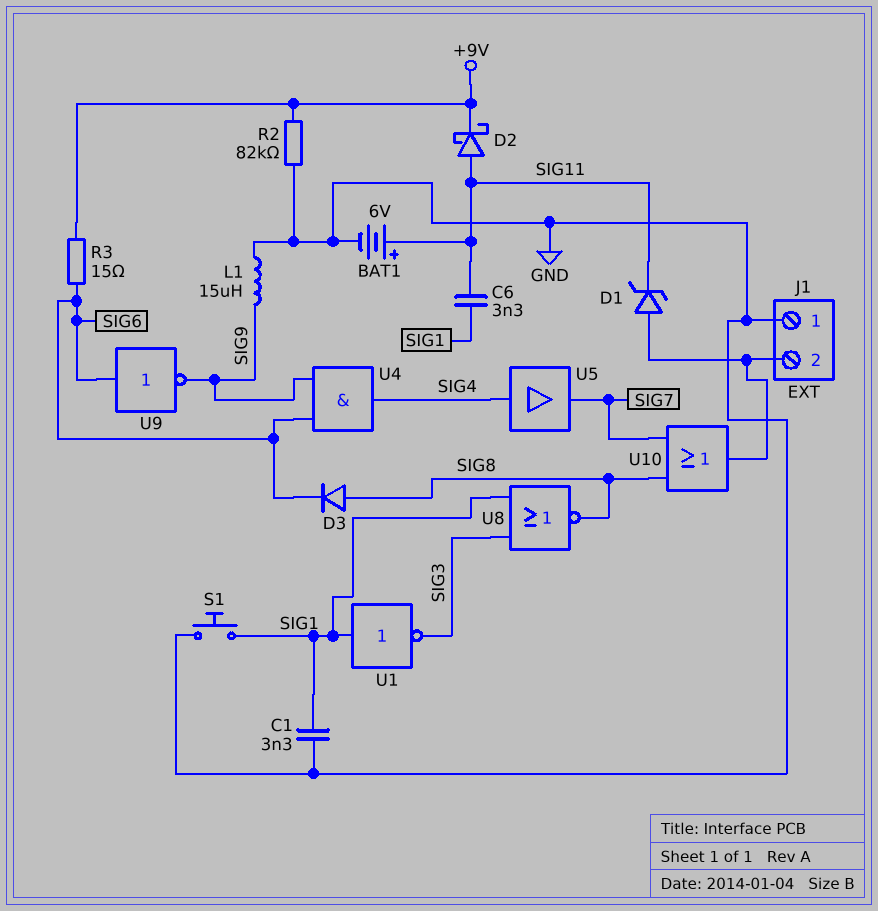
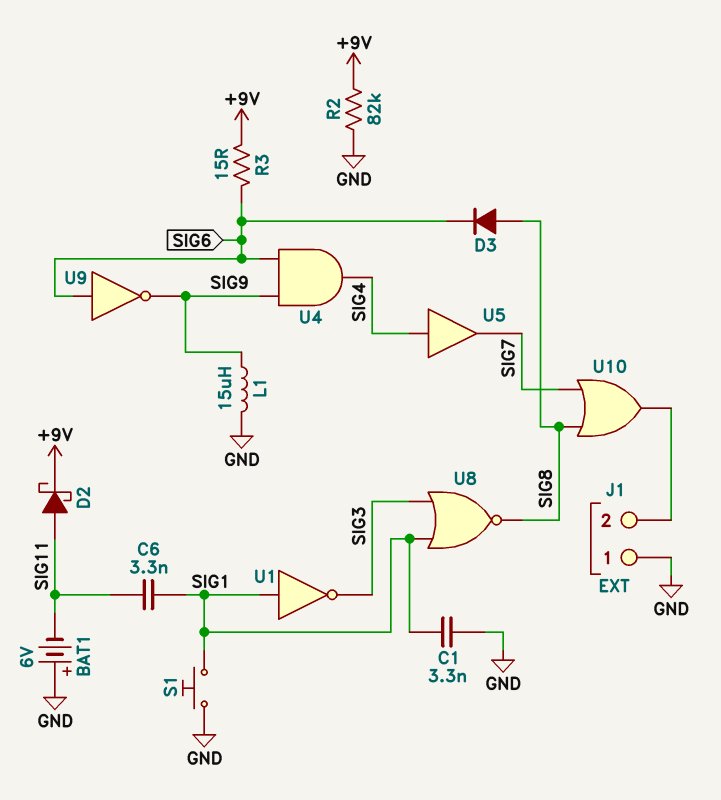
BAT1: 6V (plus SIG11, minus GND) -> 6V (plus GND, minus SIG11)
D1: zener (A J1/2, K SIG11) -> none

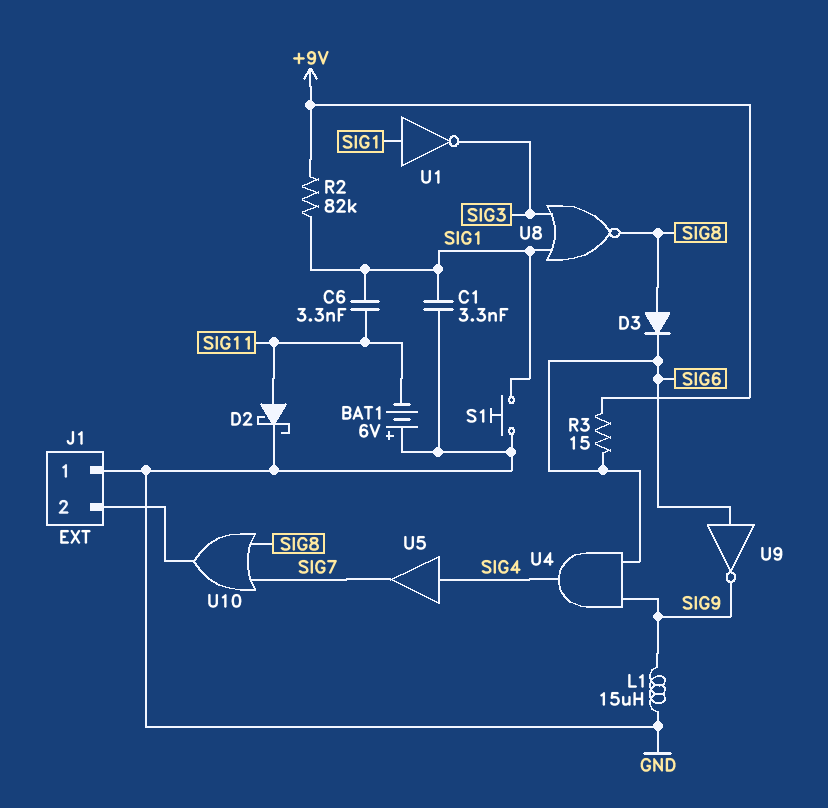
D2: schottky (A SIG11, K +9V) -> schottky (A SIG11, K GND)
R2: 82k (+9V, GND) -> 82k (+9V, SIG1)

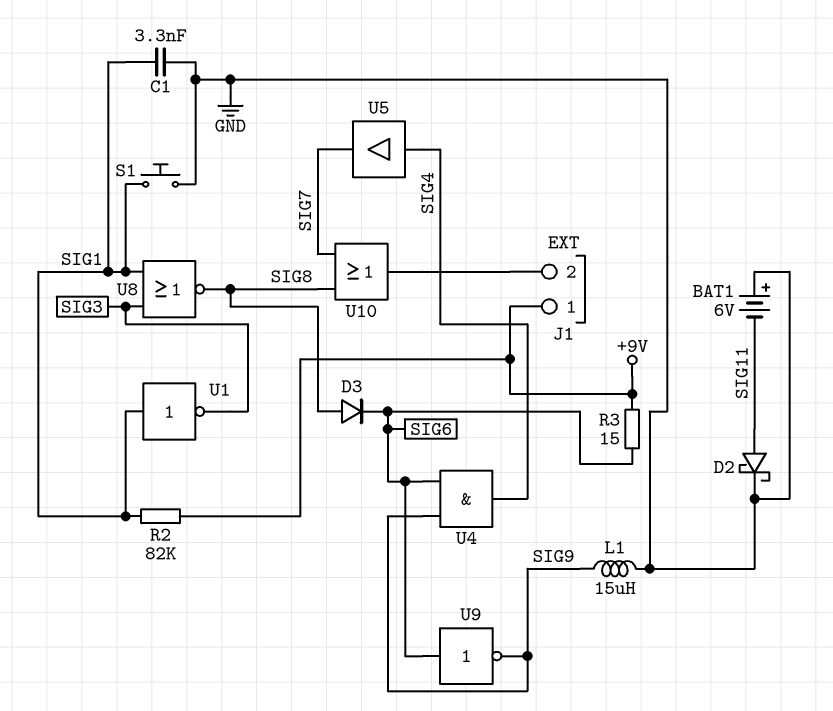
C6: 3.3nF (SIG1, SIG11) -> none
J1 pin 1: GND -> +9V

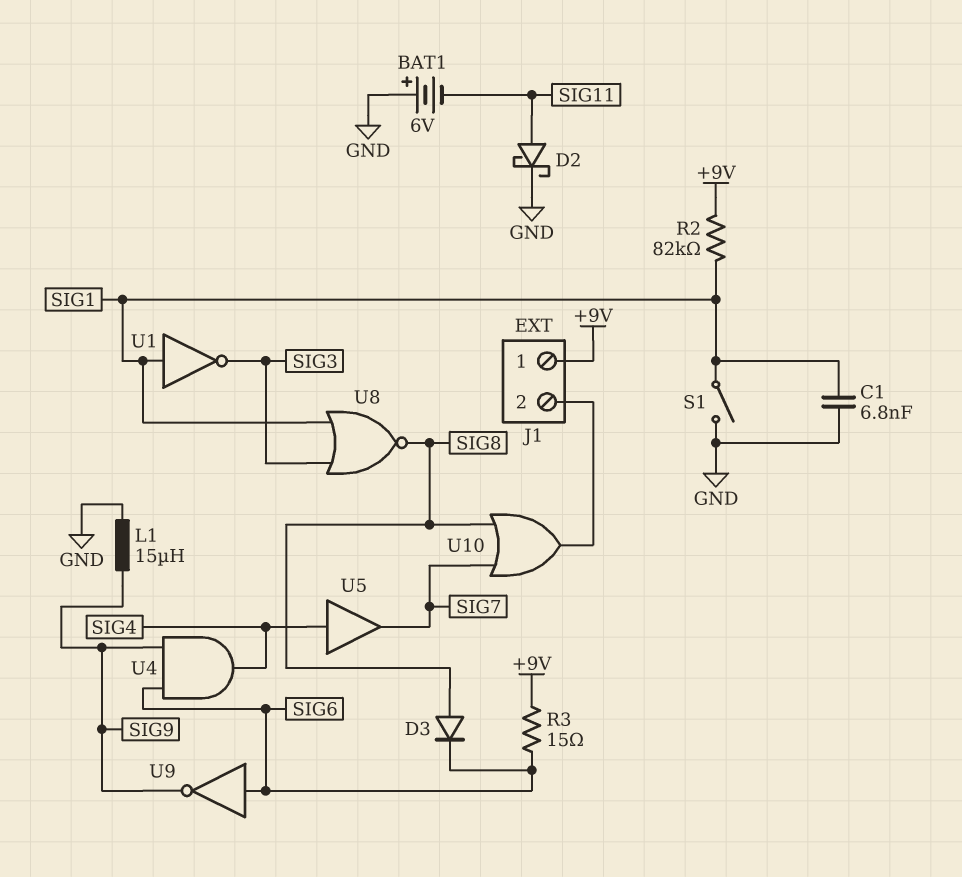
C1: 3.3nF (GND, SIG1) -> 6.8nF (GND, SIG1)
S1: button (GND, SIG1) -> switch (GND, SIG1)

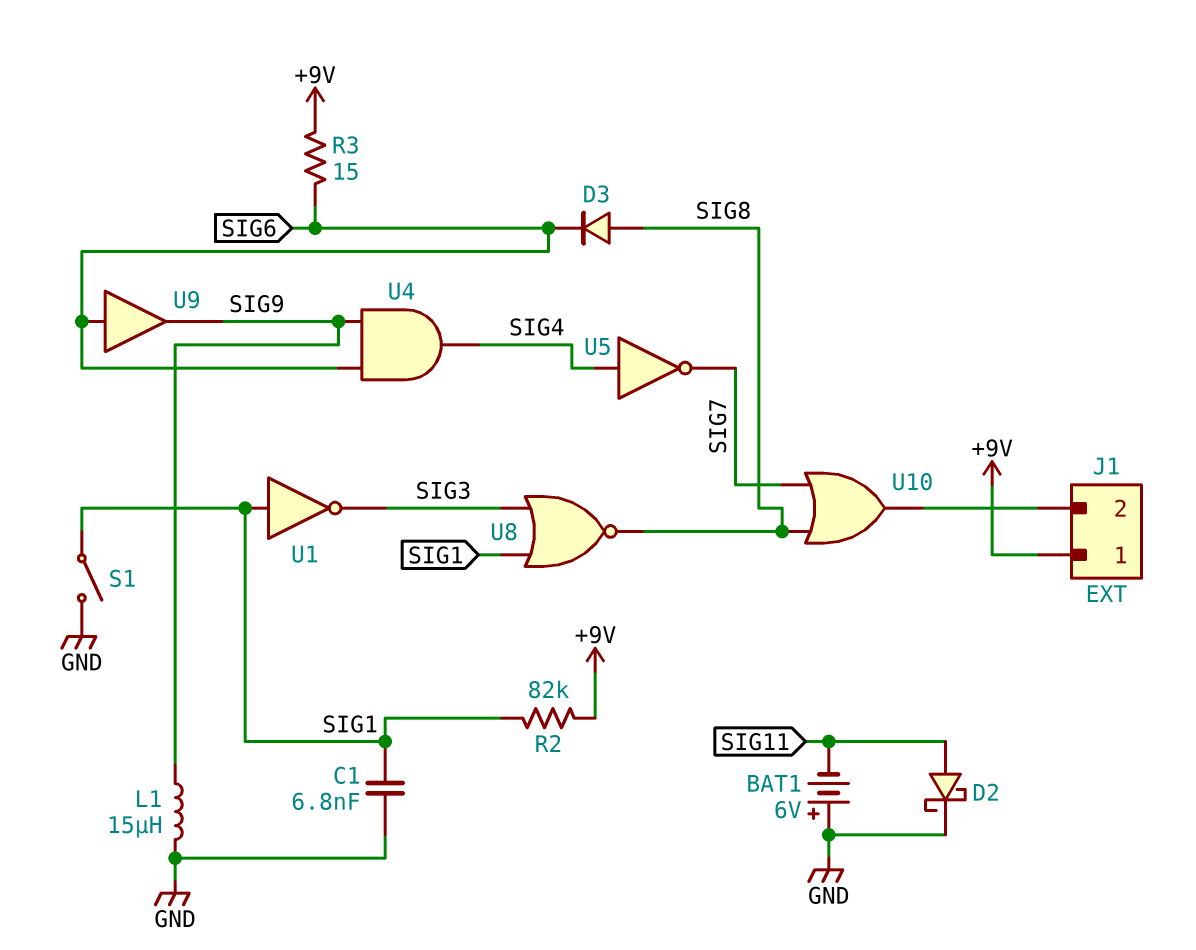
U5: buffer (in SIG4, out SIG7) -> NOT (in SIG4, out SIG7)
U9: NOT (in SIG6, out SIG9) -> buffer (in SIG6, out SIG9)

